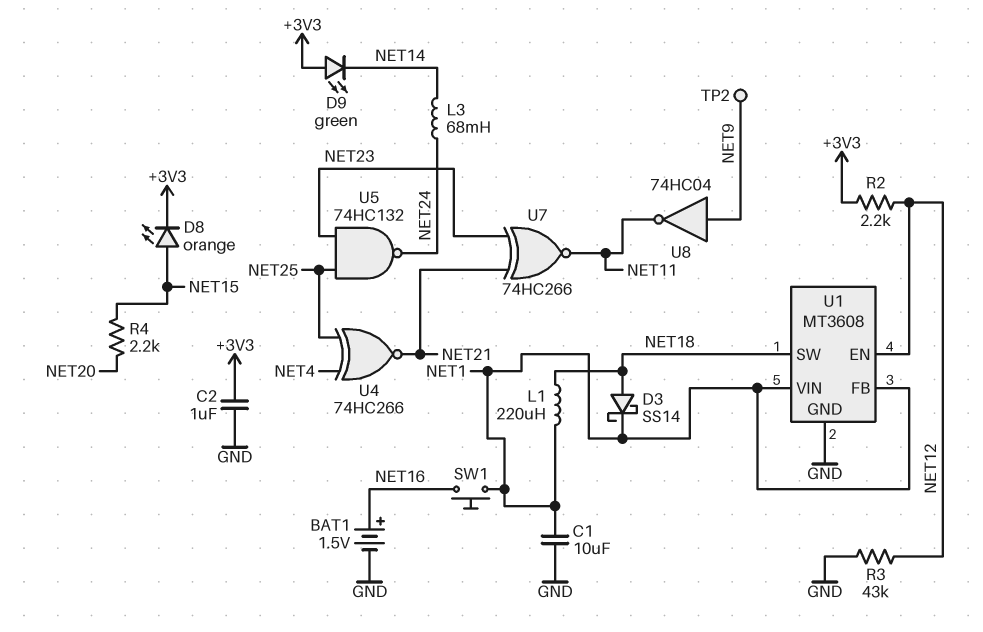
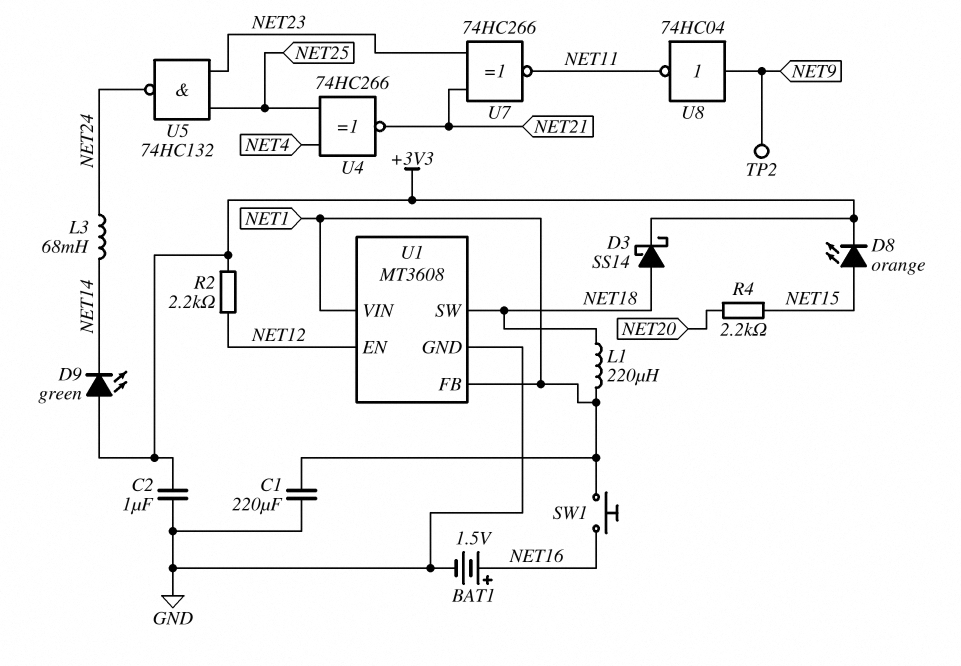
C1: 10uF (GND, NET1) -> 220uF (GND, NET1)
D3: schottky SS14 (A NET18, K NET1) -> schottky SS14 (A NET18, K +3V3)
R3: 43k (GND, NET12) -> none

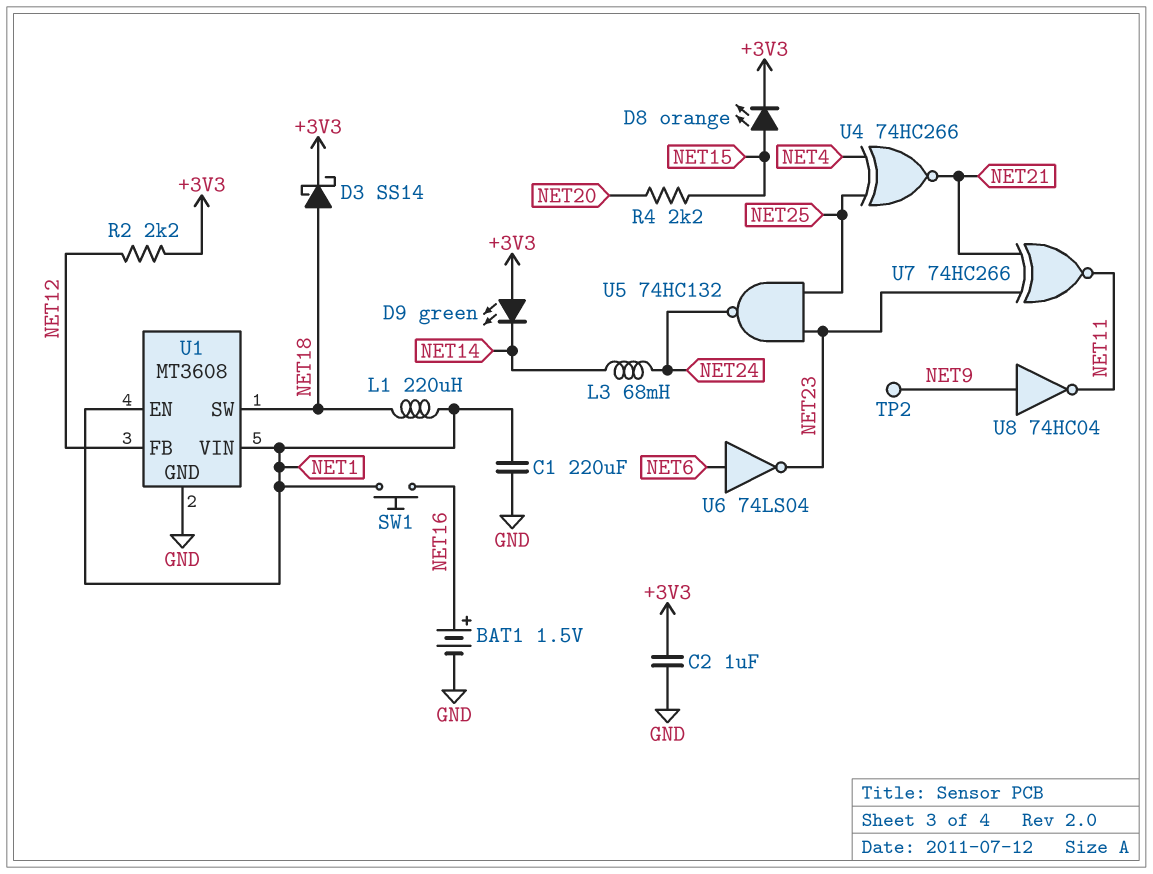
U1 pin EN: NET12 -> NET1
U1 pin FB: NET1 -> NET12
U6: none -> NOT 74LS04 (in NET6, out NET23)

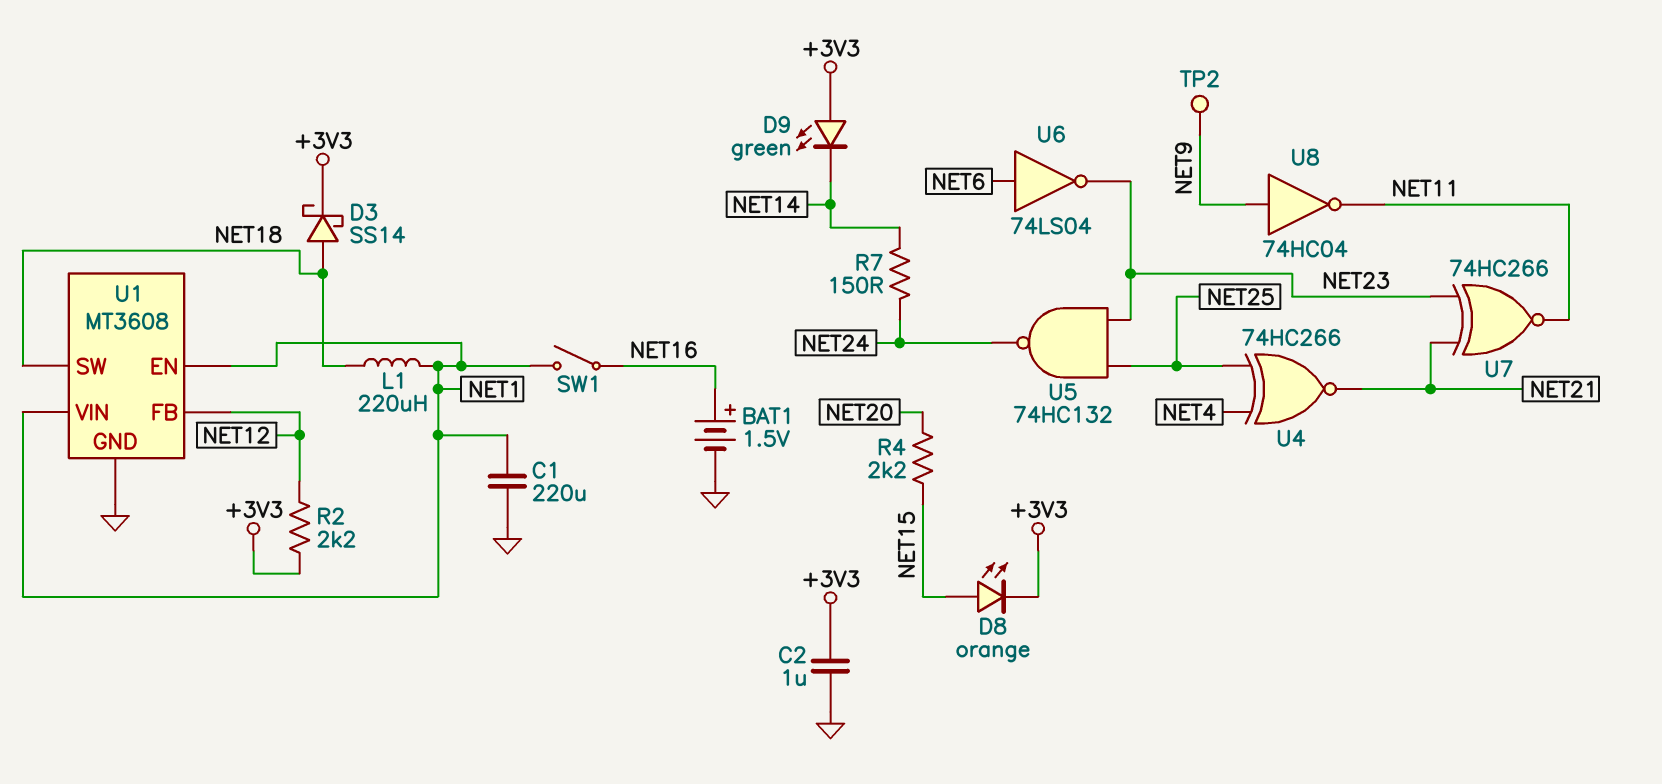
L3: 68mH (NET14, NET24) -> none
R7: none -> 150 (NET14, NET24)
SW1: button (NET1, NET16) -> switch (NET1, NET16)

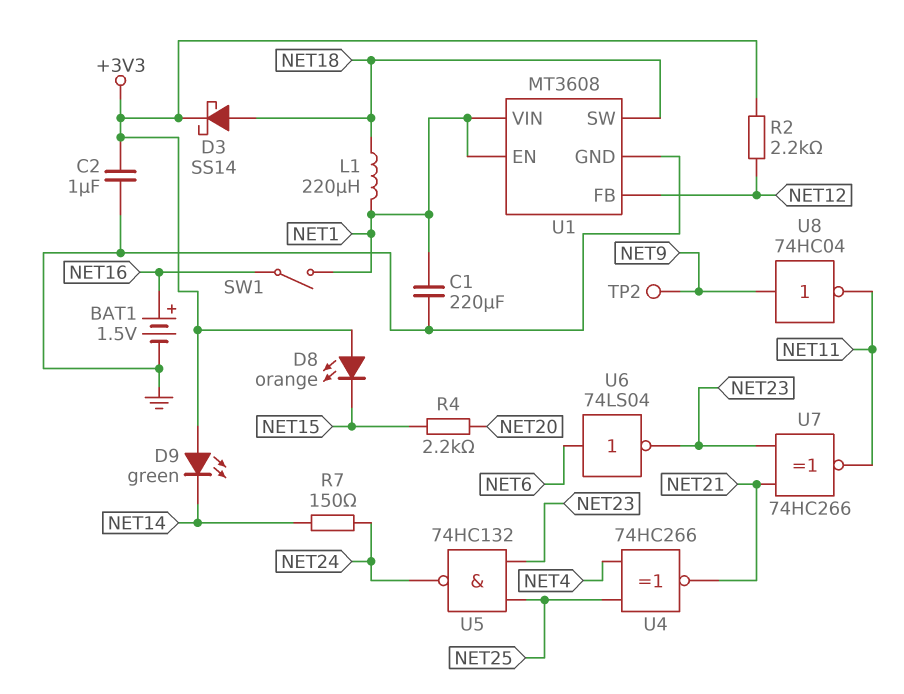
D8: LED orange (A NET15, K +3V3) -> LED orange (A +3V3, K NET15)

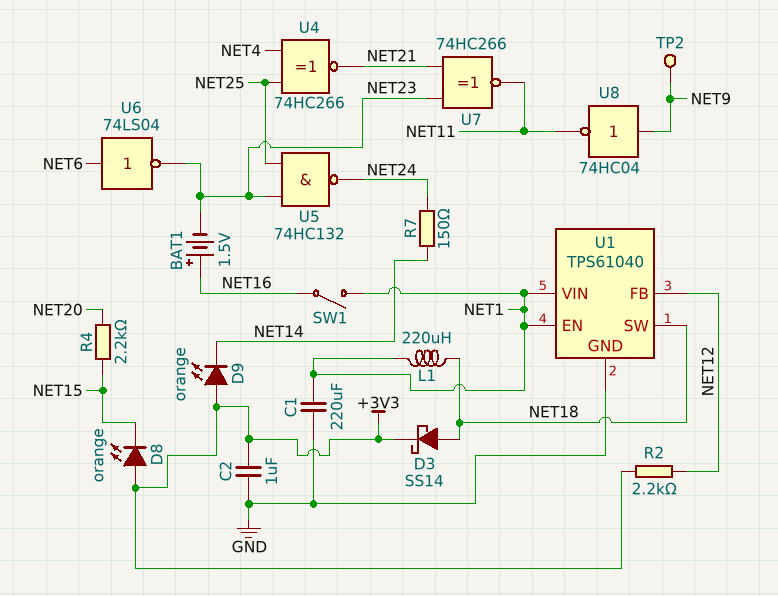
BAT1: 1.5V (plus NET16, minus GND) -> 1.5V (plus NET16, minus NET23)
D9: LED green (A +3V3, K NET14) -> LED orange (A +3V3, K NET14)
U1: MT3608 -> TPS61040

